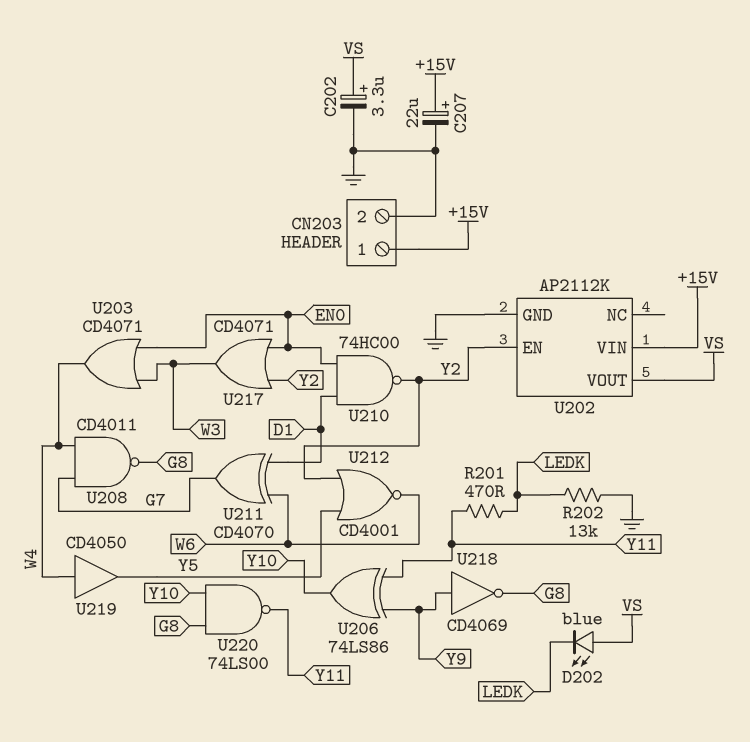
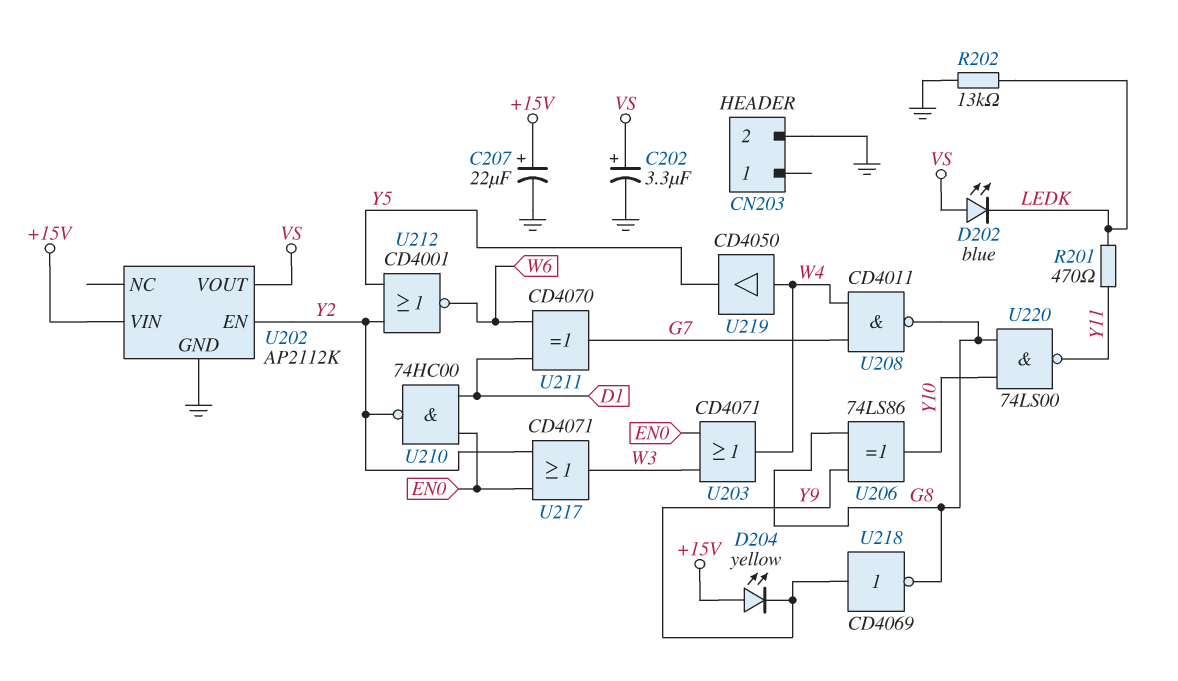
CN203 pin 1: +15V -> none
D204: none -> LED yellow (A +15V, K Y9)
U206: XOR 74LS86 (in Y9, in Y11, out Y10) -> XOR 74LS86 (in G8, in Y9, out Y10)

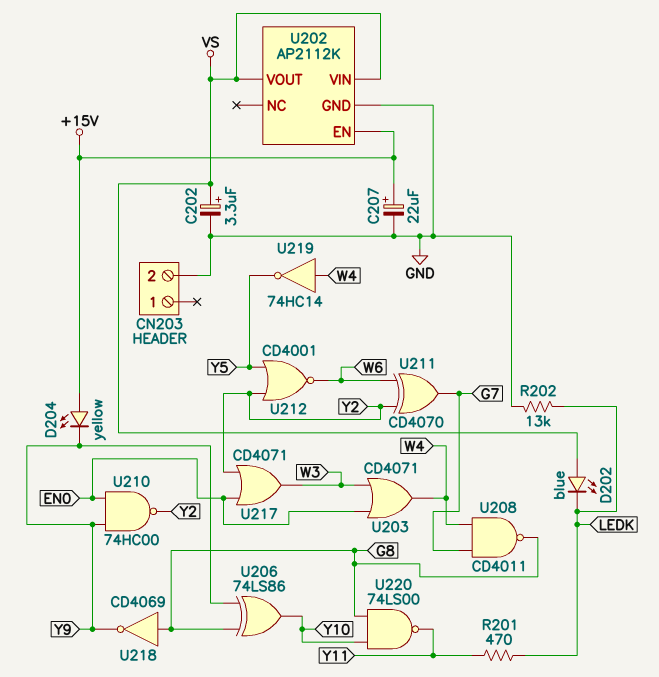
U202 pin EN: Y2 -> +15V
U202 pin VIN: +15V -> VS
U210: NAND 74HC00 (in D1, in EN0, out Y2) -> NAND 74HC00 (in EN0, in Y9, out Y2)
U211: XOR CD4070 (in D1, in W6, out G7) -> XOR CD4070 (in W6, in Y2, out G7)
U218: NOT CD4069 (in Y9, out G8) -> NOT CD4069 (in G8, out Y9)
U219: buffer CD4050 (in W4, out Y5) -> NOT 74HC14 (in W4, out Y5)

